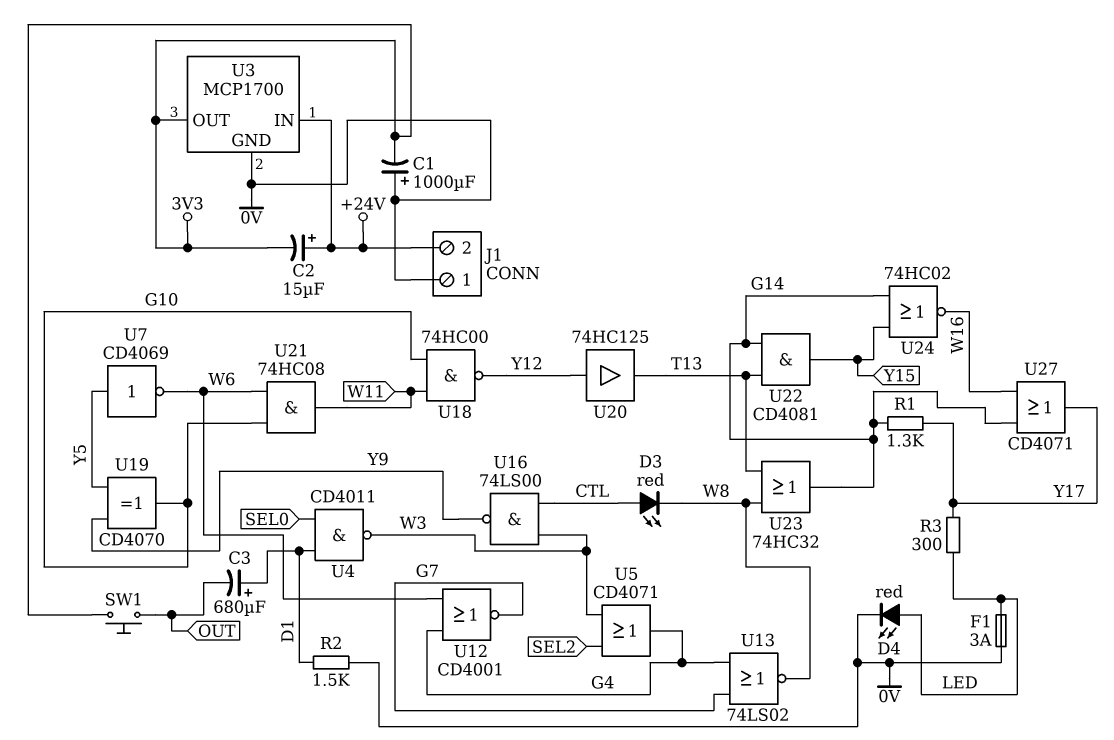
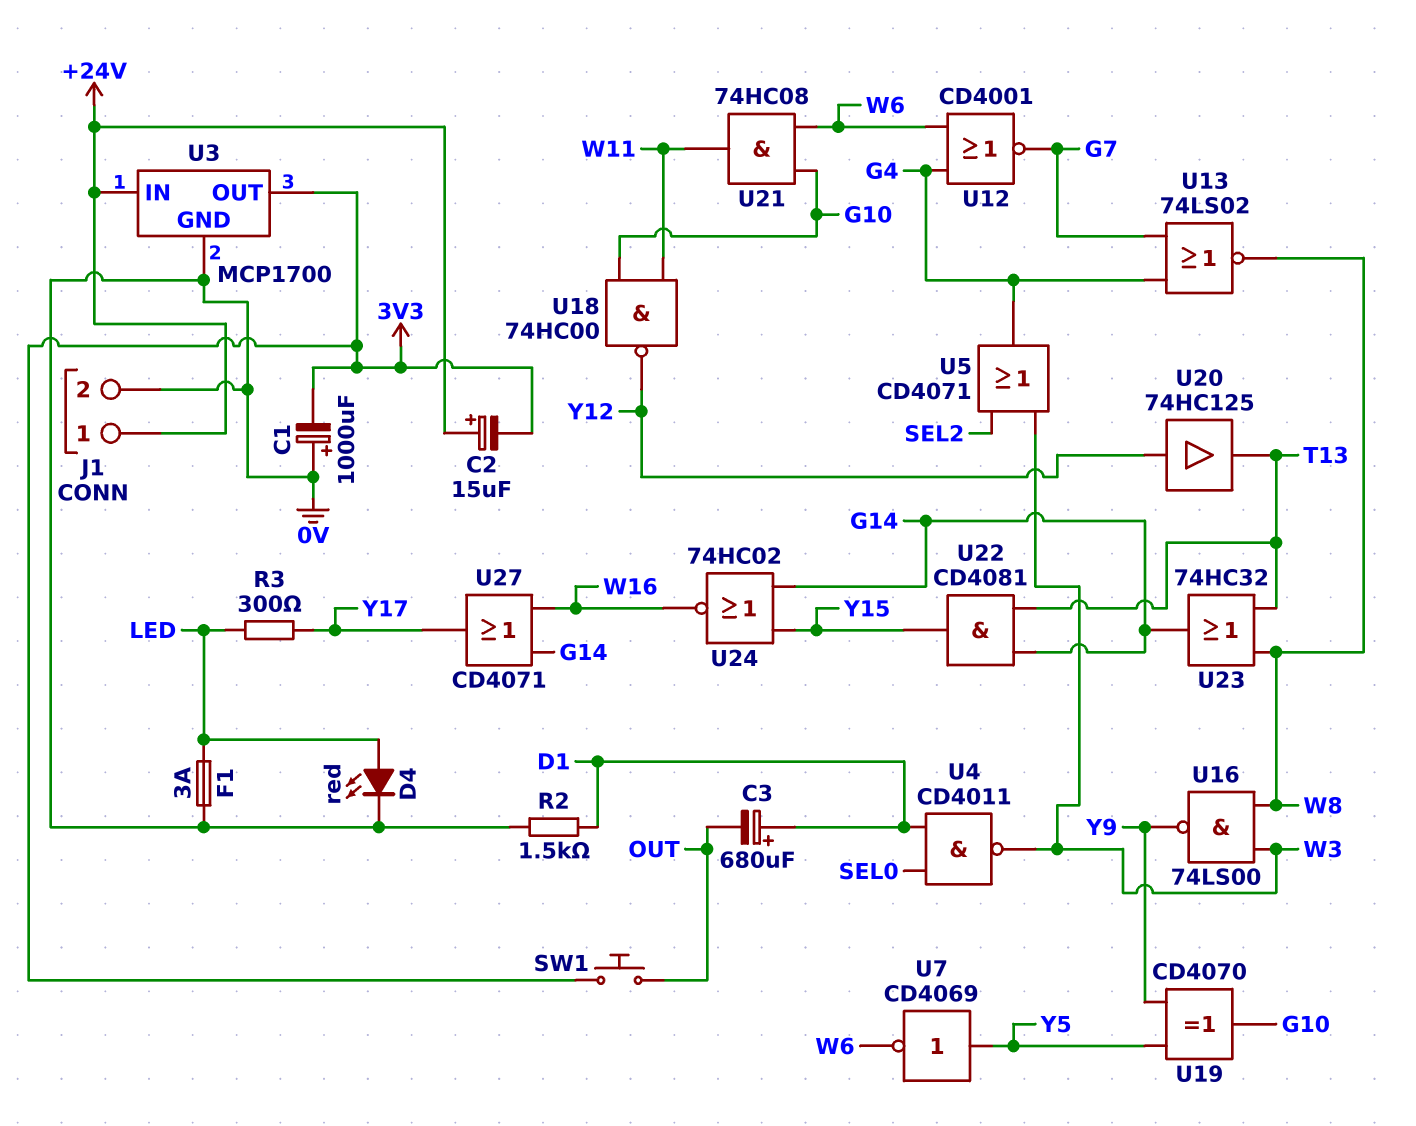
D3: LED red (A CTL, K W8) -> none
J1 pin 1: 0V -> +24V
J1 pin 2: +24V -> 0V
R1: 1.3k (G14, Y17) -> none
U16: NAND 74LS00 (in CTL, in W3, out Y9) -> NAND 74LS00 (in W3, in W8, out Y9)

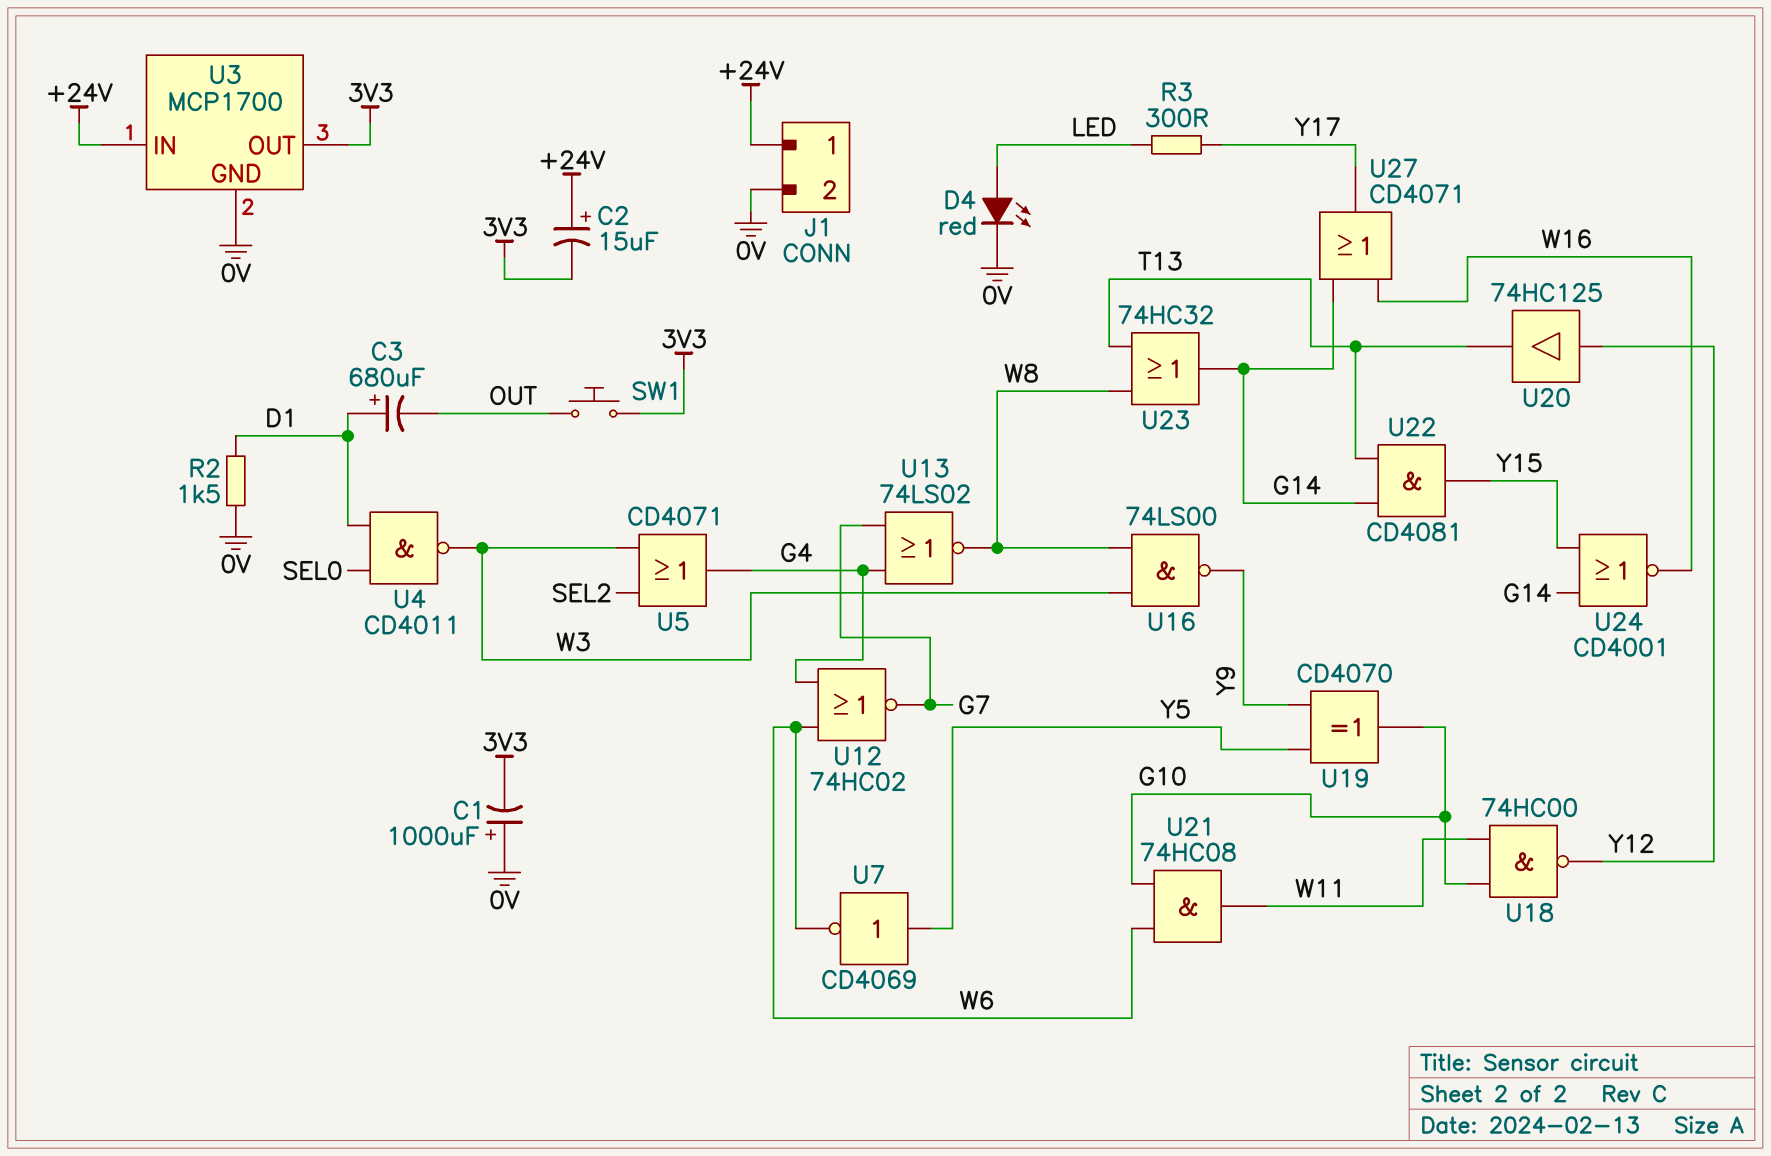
F1: 3A (0V, LED) -> none
U12: NOR CD4001 (in G4, in W6, out G7) -> NOR 74HC02 (in G4, in W6, out G7)
U24: NOR 74HC02 (in G14, in Y15, out W16) -> NOR CD4001 (in G14, in Y15, out W16)

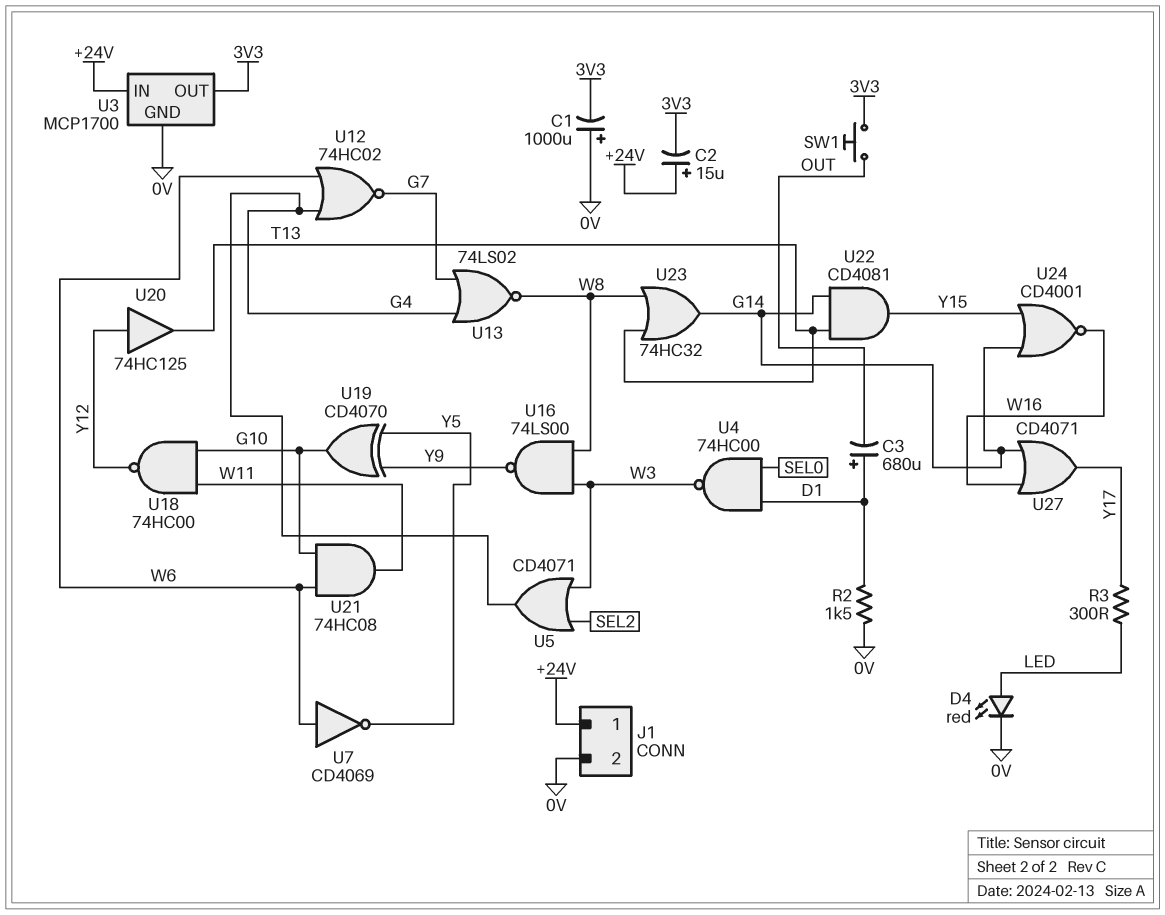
U4: NAND CD4011 (in D1, in SEL0, out W3) -> NAND 74HC00 (in D1, in SEL0, out W3)
U7: NOT CD4069 (in Y5, out W6) -> NOT CD4069 (in W6, out Y5)

